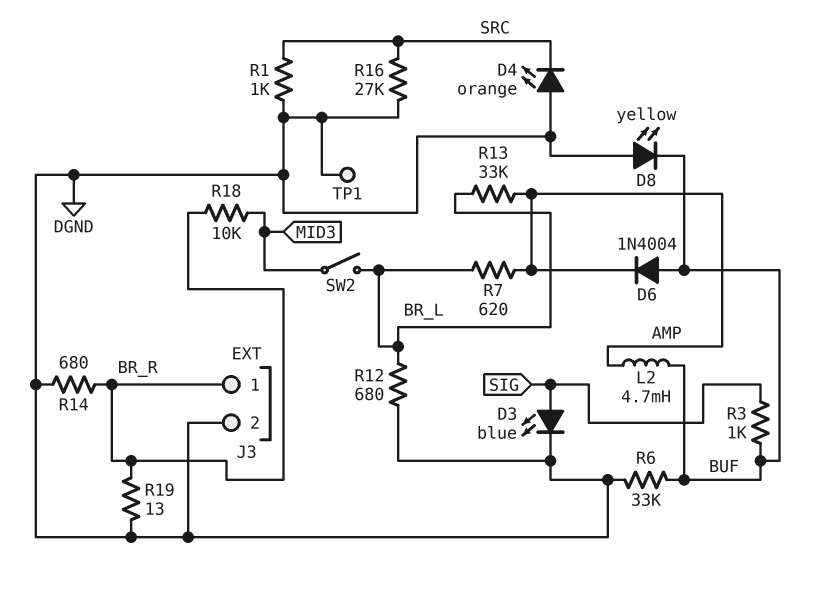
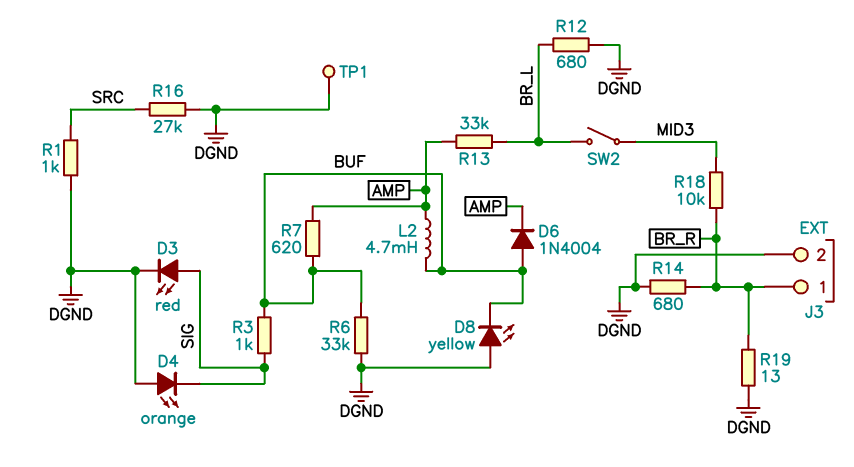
D3: LED blue (A SIG, K DGND) -> LED red (A SIG, K DGND)
D4: LED orange (A DGND, K SRC) -> LED orange (A DGND, K SIG)
R7: 620 (AMP, BR_L) -> 620 (AMP, BUF)

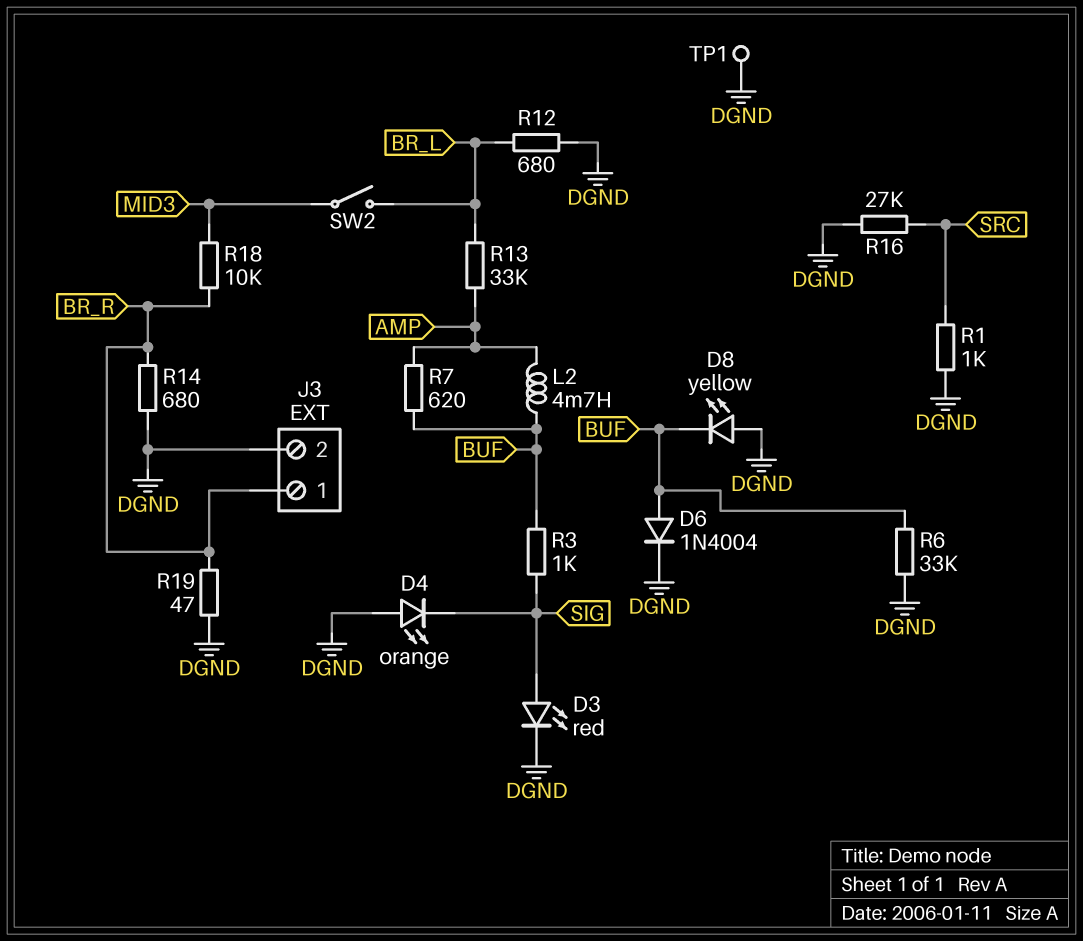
D6: diode 1N4004 (A BUF, K AMP) -> diode 1N4004 (A BUF, K DGND)
R19: 13 (BR_R, DGND) -> 47 (BR_R, DGND)

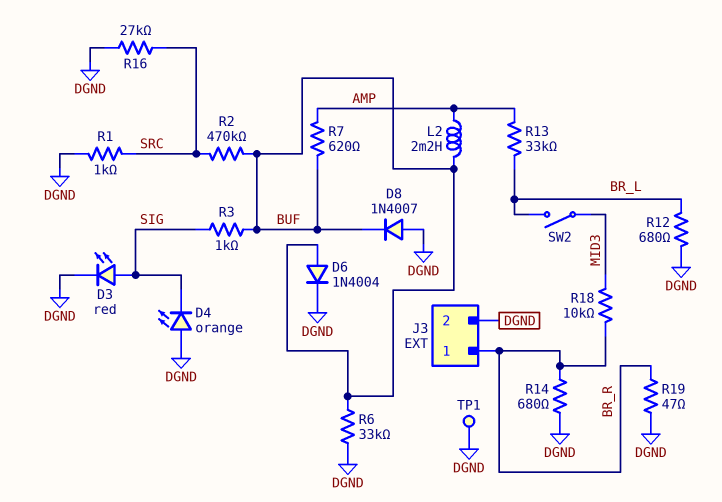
D8: LED yellow (A DGND, K BUF) -> diode 1N4007 (A DGND, K BUF)
L2: 4.7mH (AMP, BUF) -> 2.2mH (AMP, BUF)
R2: none -> 470k (BUF, SRC)

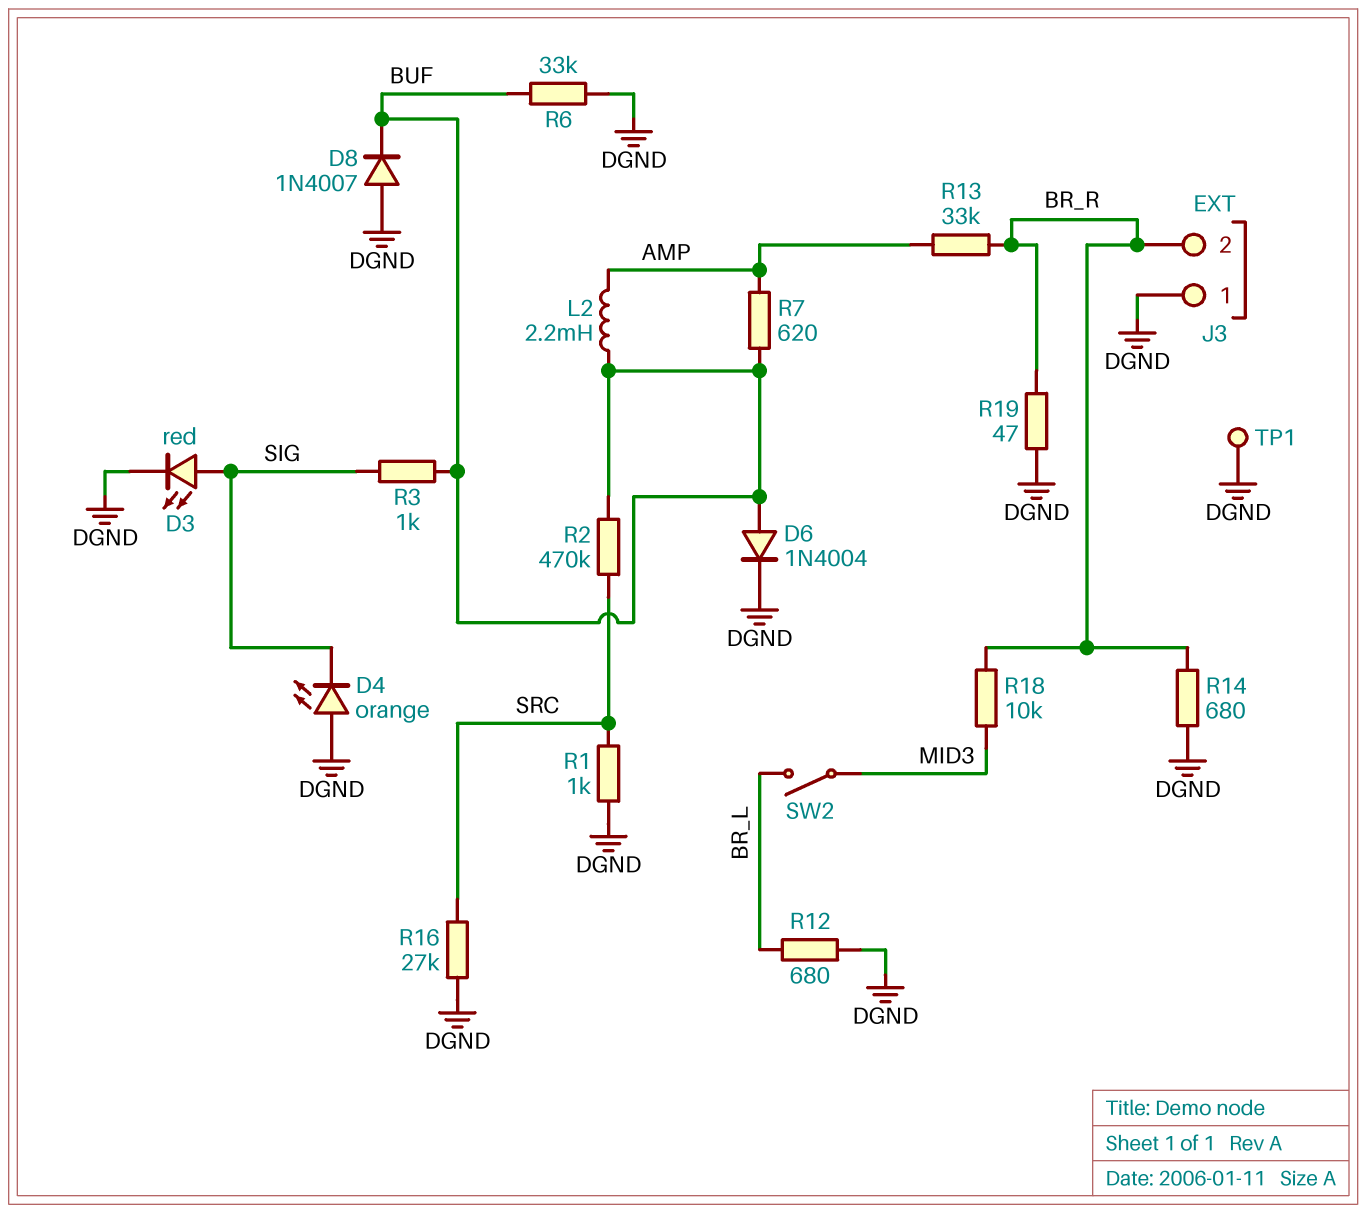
J3 pin 1: BR_R -> DGND
J3 pin 2: DGND -> BR_R
R13: 33k (AMP, BR_L) -> 33k (AMP, BR_R)

